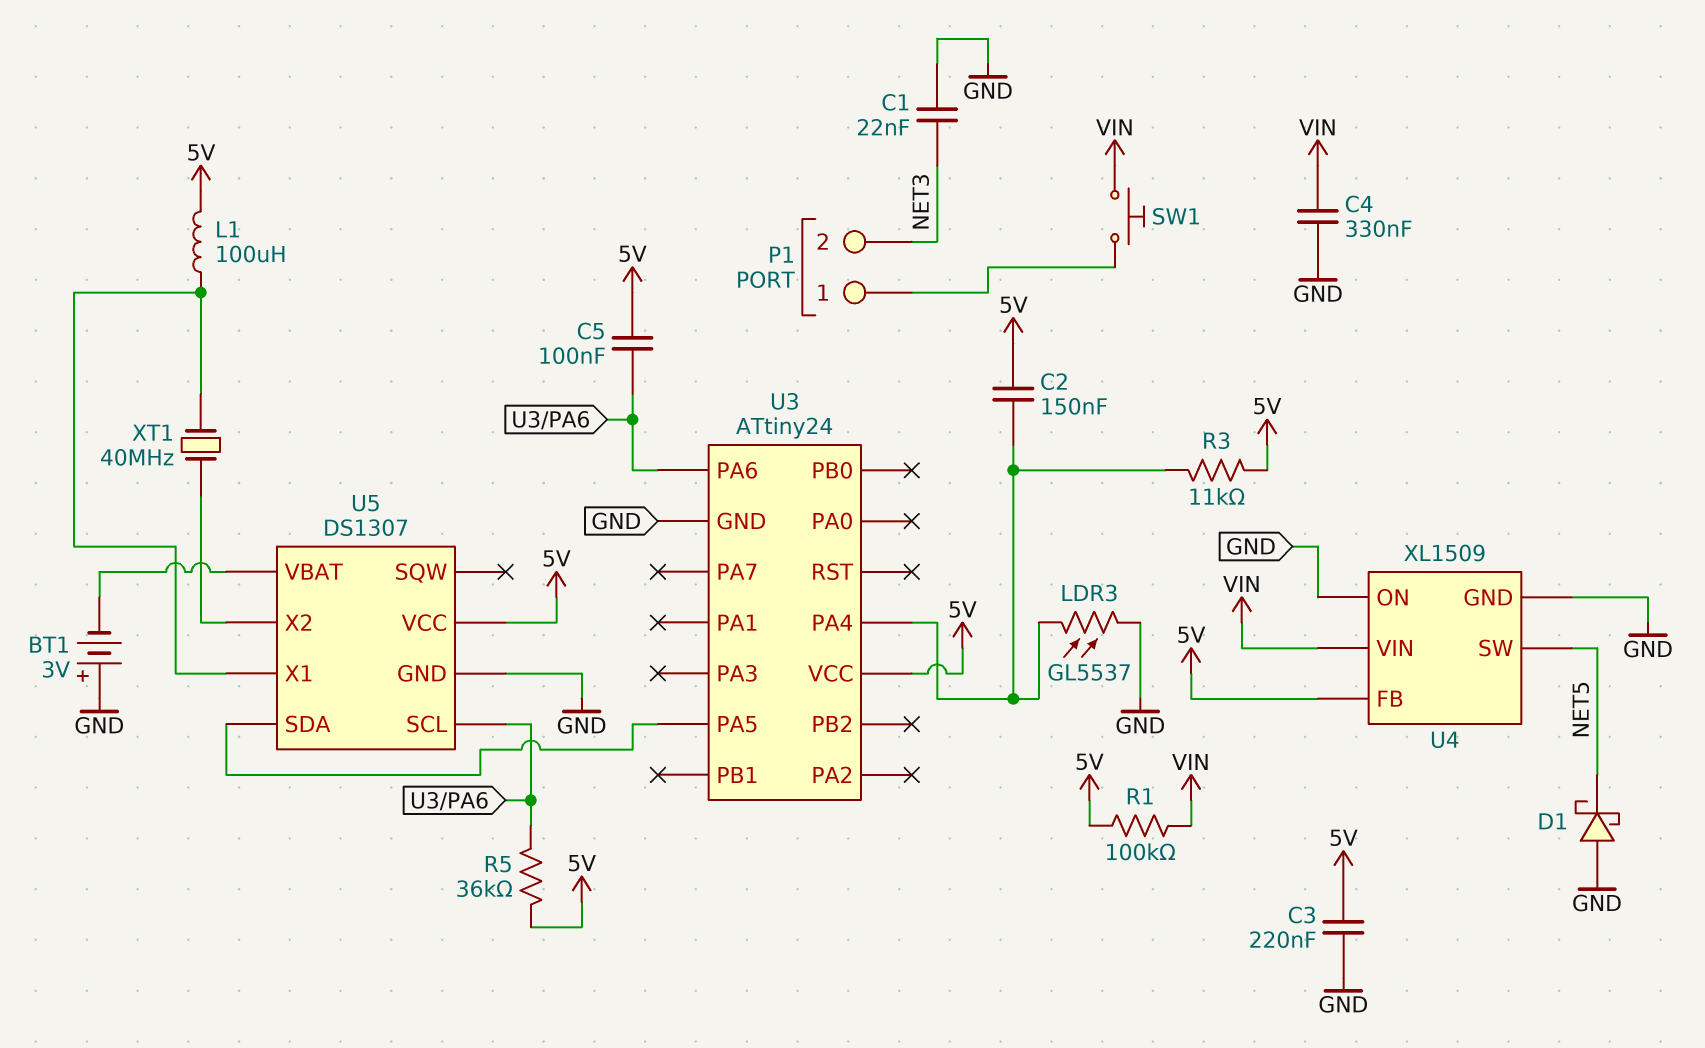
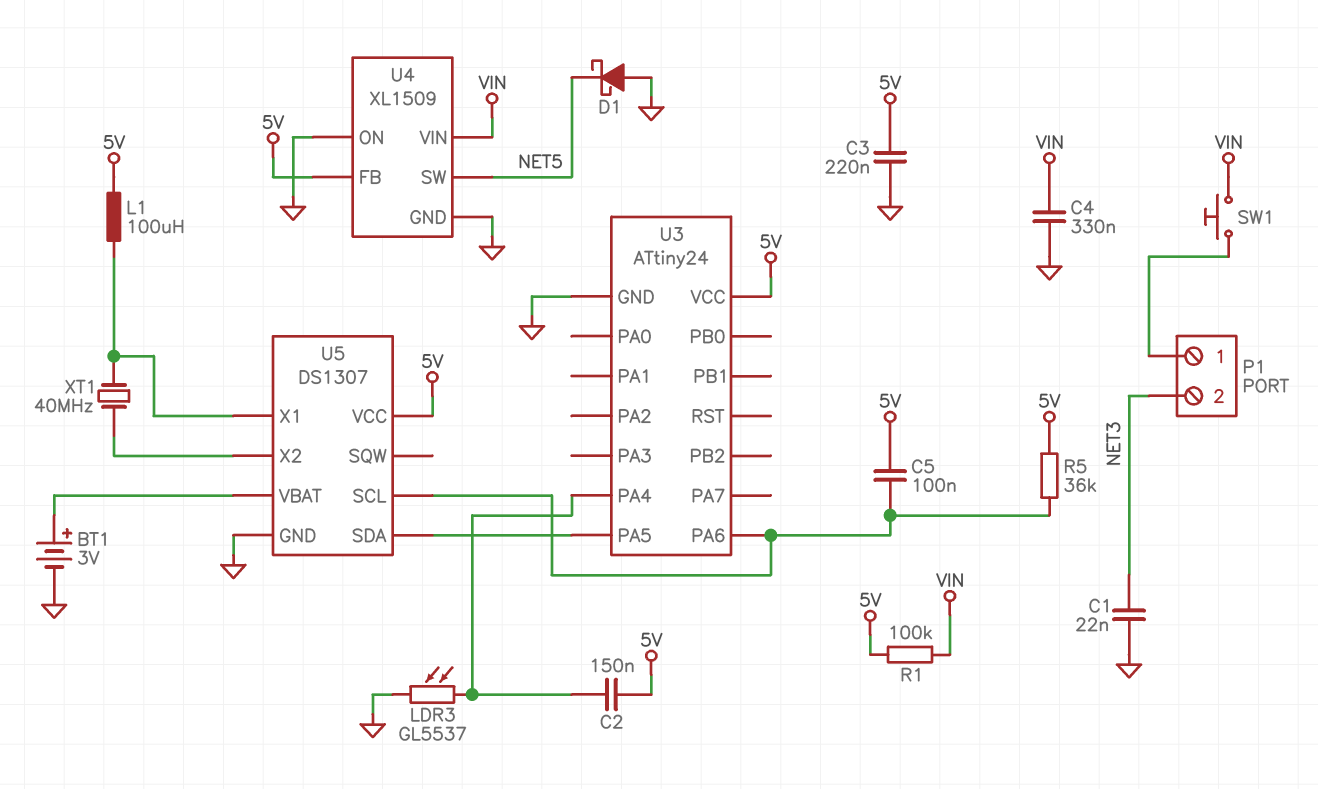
BT1: 3V (plus GND, minus U5/VBAT) -> 3V (plus U5/VBAT, minus GND)
R3: 11k (5V, U3/PA4) -> none

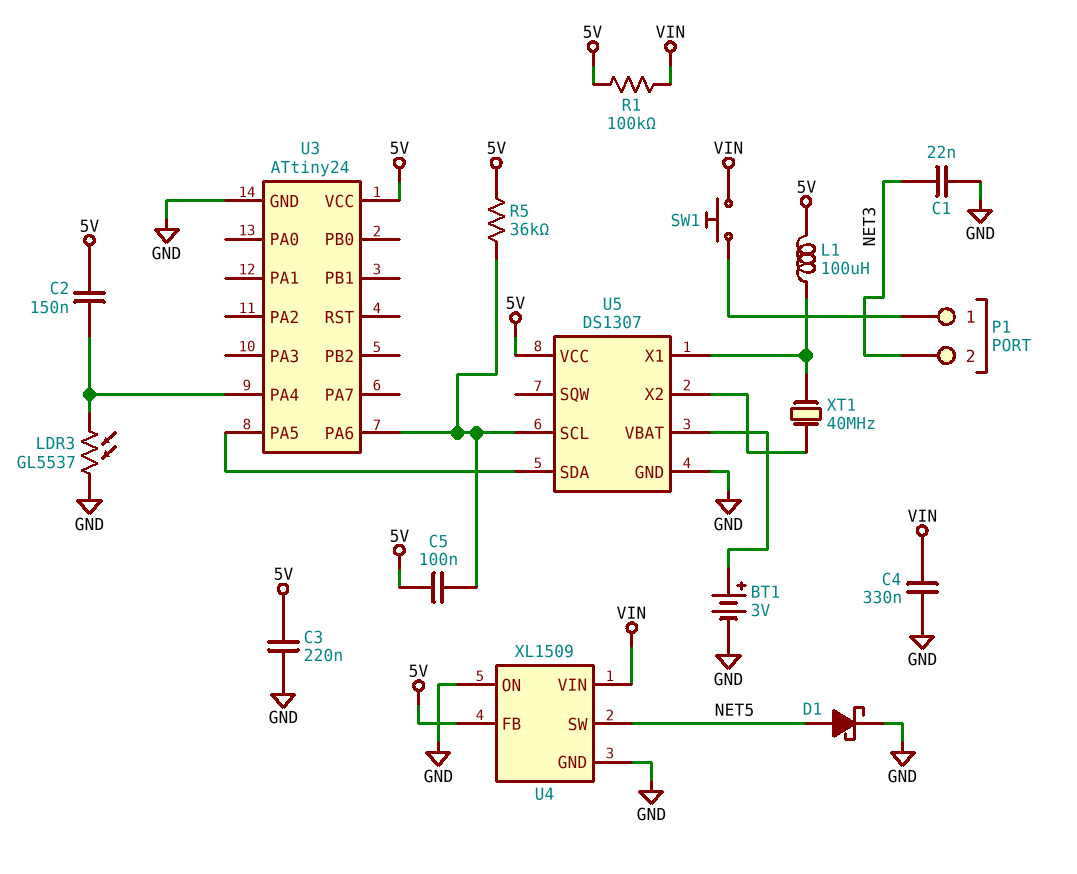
D1: schottky (A GND, K NET5) -> schottky (A NET5, K GND)

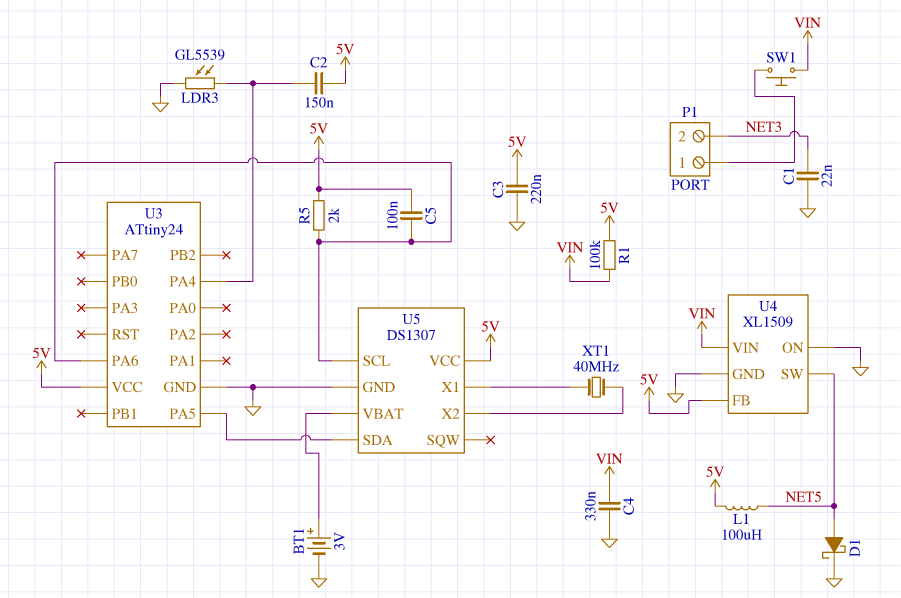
L1: 100uH (5V, U5/X1) -> 100uH (5V, NET5)
LDR3: GL5537 (GND, U3/PA4) -> GL5539 (GND, U3/PA4)
R5: 36k (5V, U3/PA6) -> 2k (5V, U3/PA6)

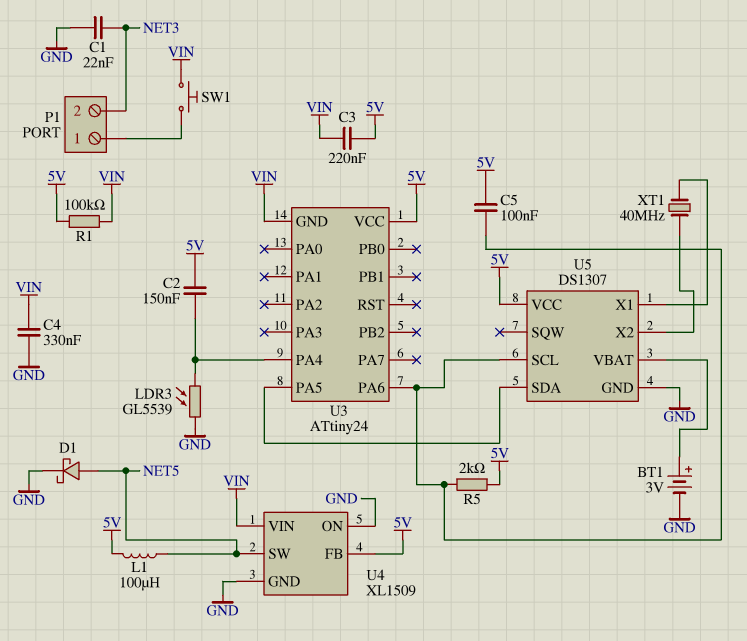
C3: 220nF (5V, GND) -> 220nF (5V, VIN)
U3 pin GND: GND -> VIN

